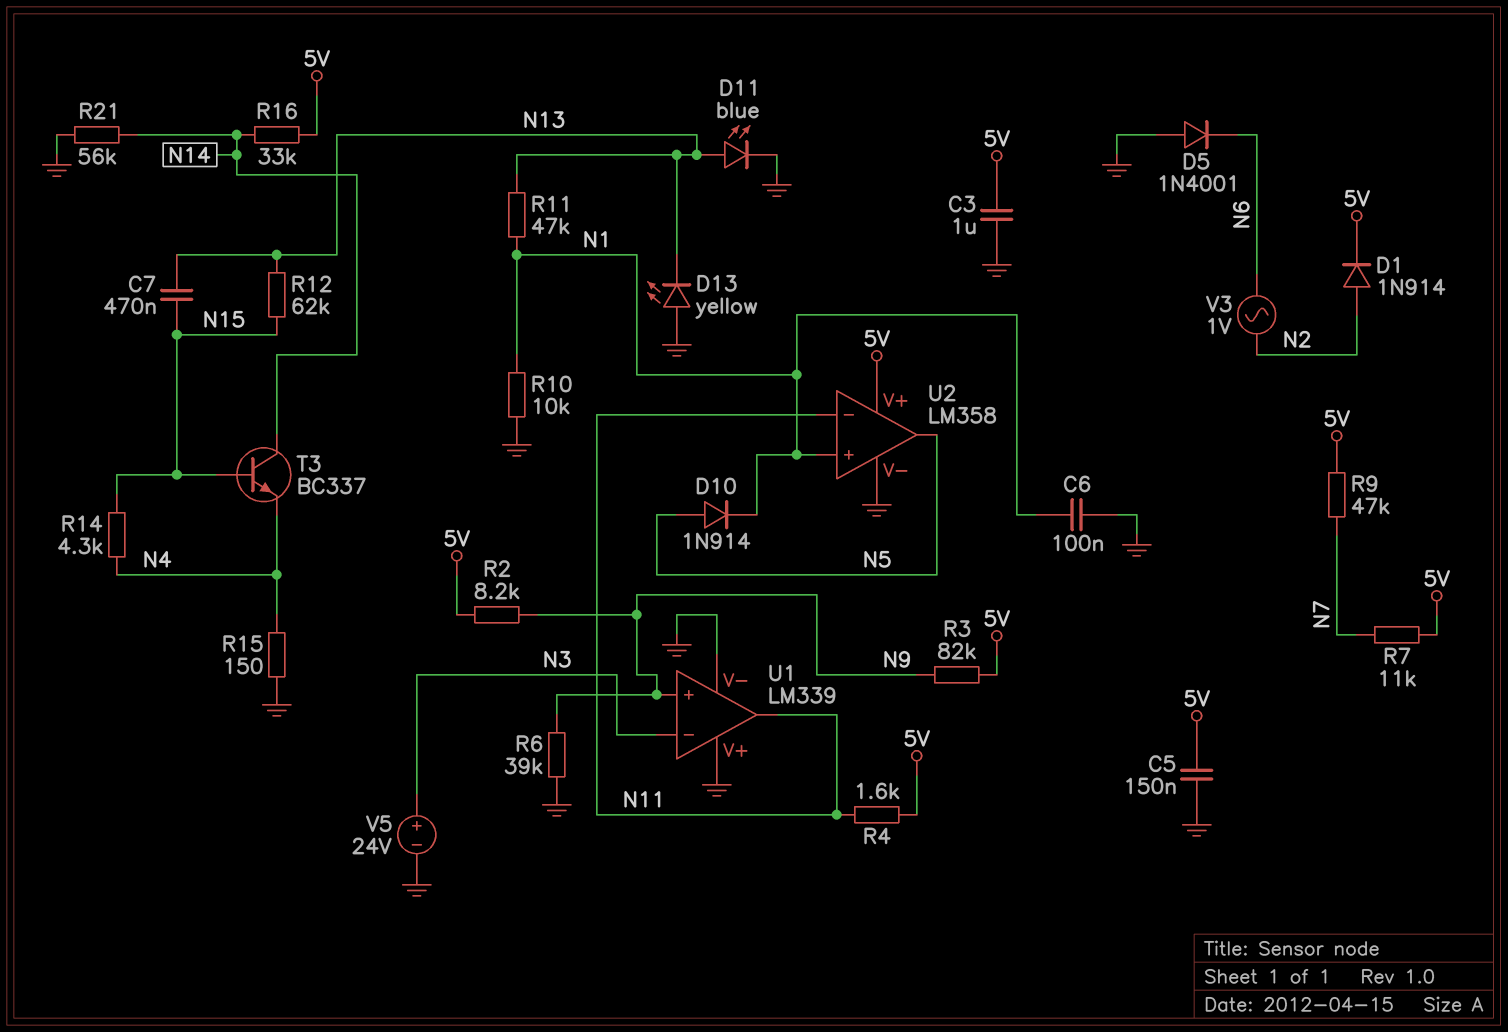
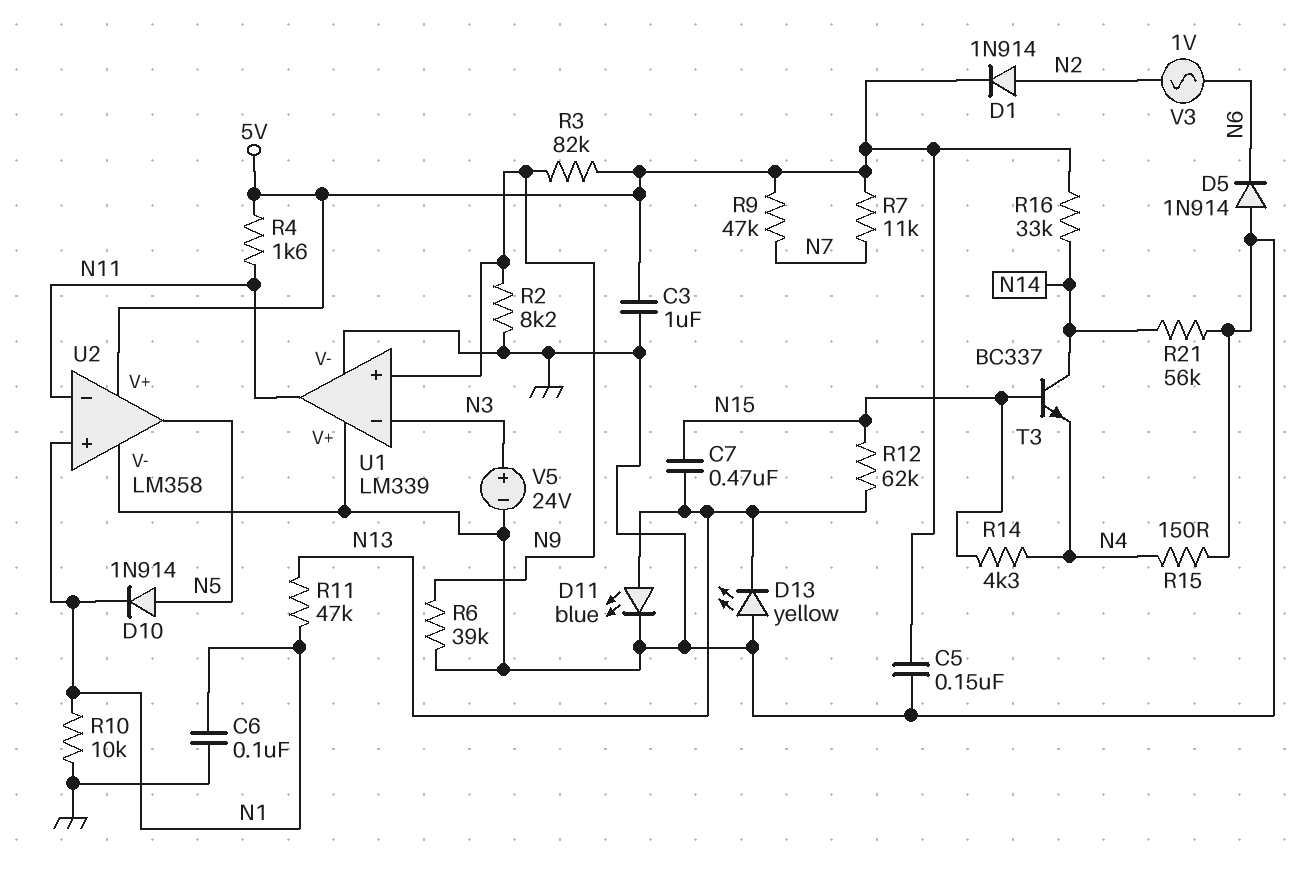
D5: diode 1N4001 (A GND, K N6) -> diode 1N914 (A GND, K N6)
R2: 8.2k (5V, N9) -> 8.2k (GND, N9)

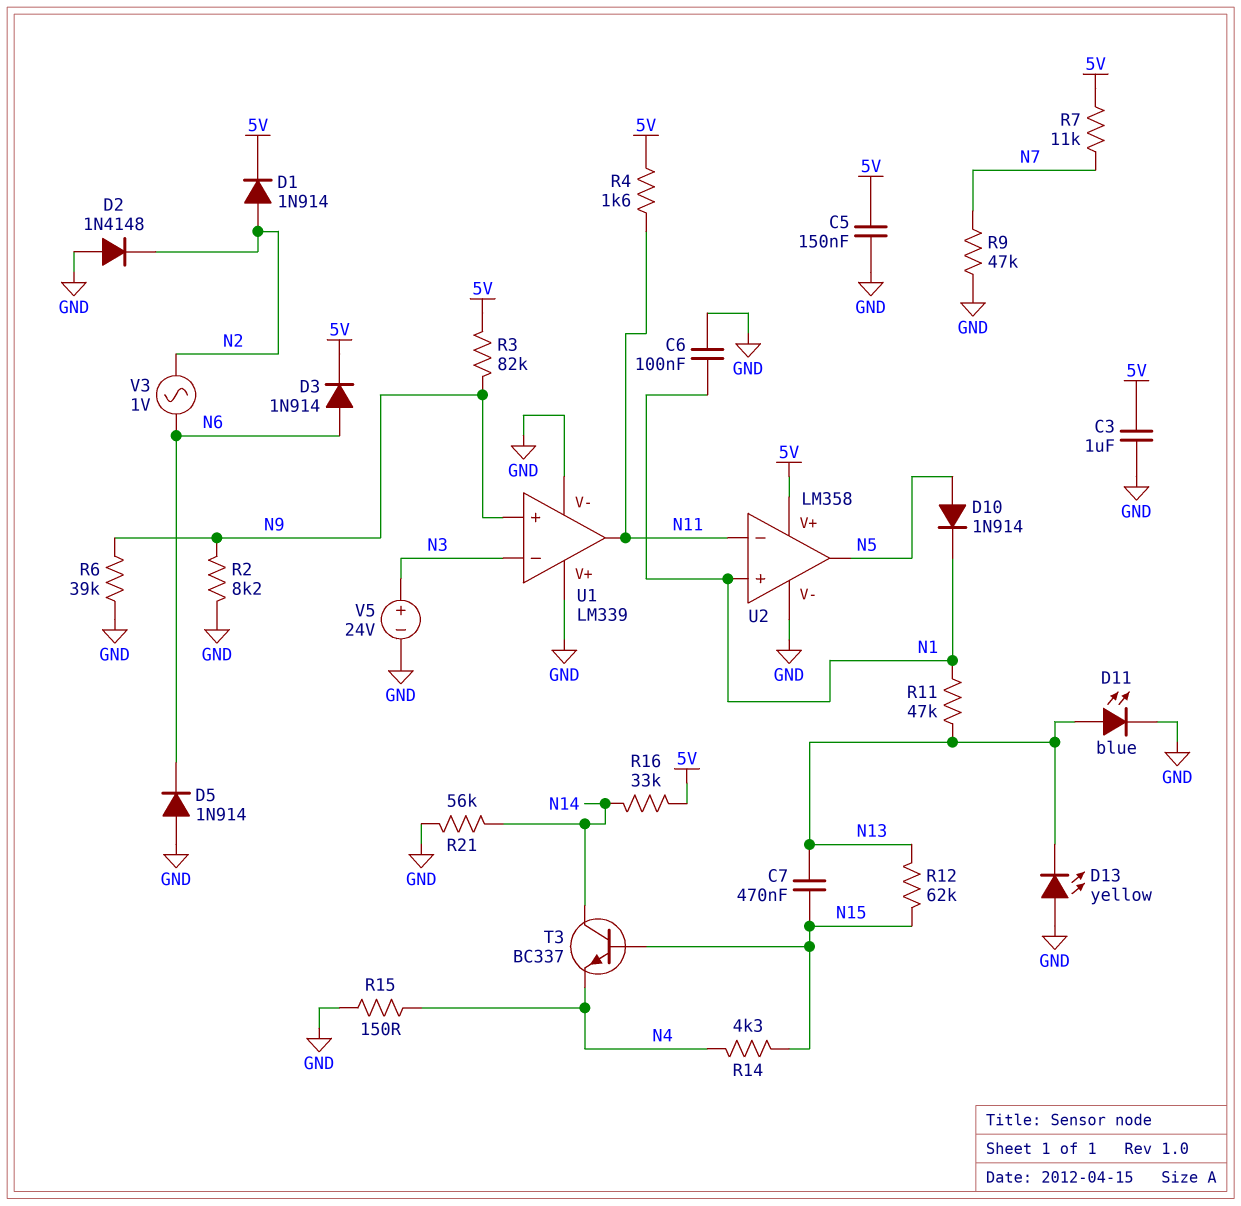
D2: none -> diode 1N4148 (A GND, K N2)
D3: none -> diode 1N914 (A N6, K 5V)
R9: 47k (5V, N7) -> 47k (GND, N7)
R10: 10k (GND, N1) -> none

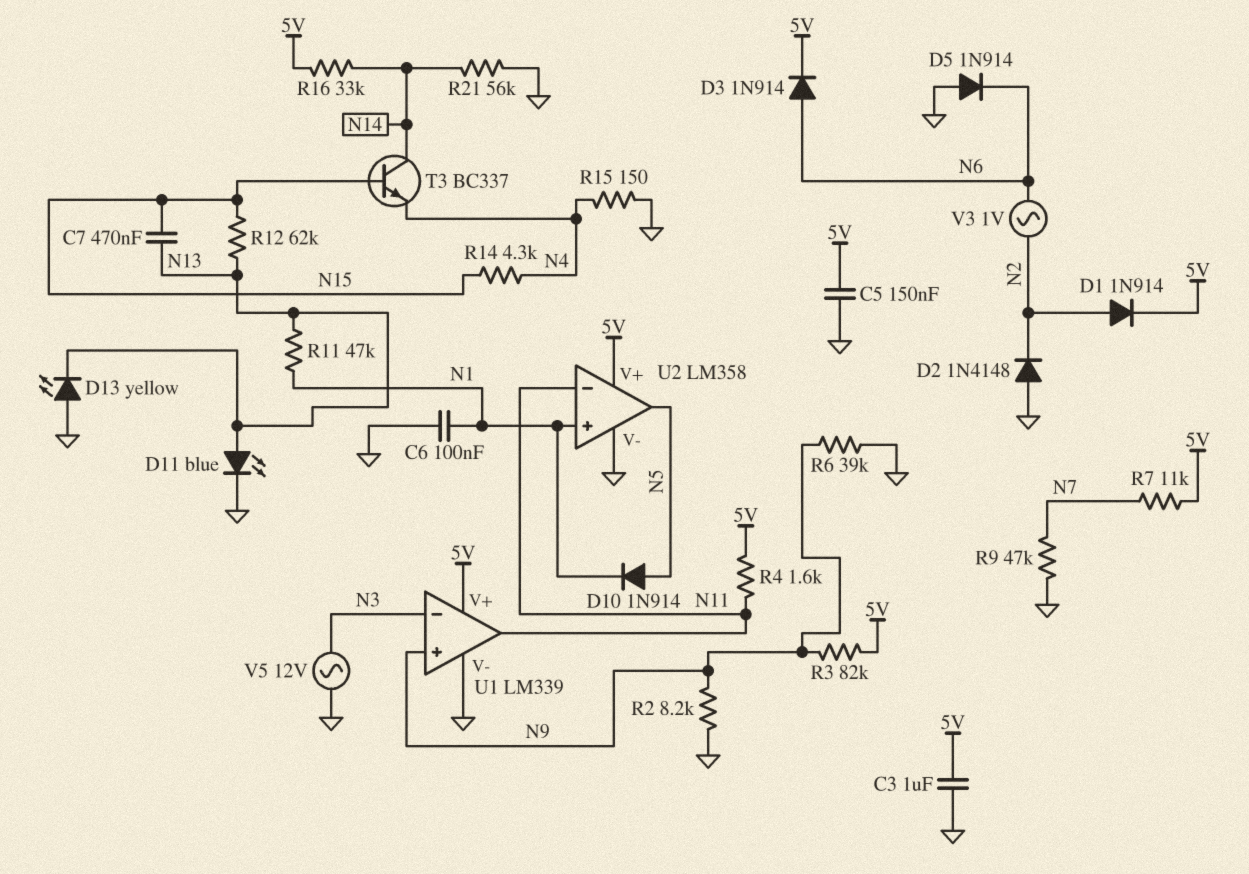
U1 pin V+: GND -> 5V
V5: 24V (plus N3, minus GND) -> AC 12V (GND, N3)

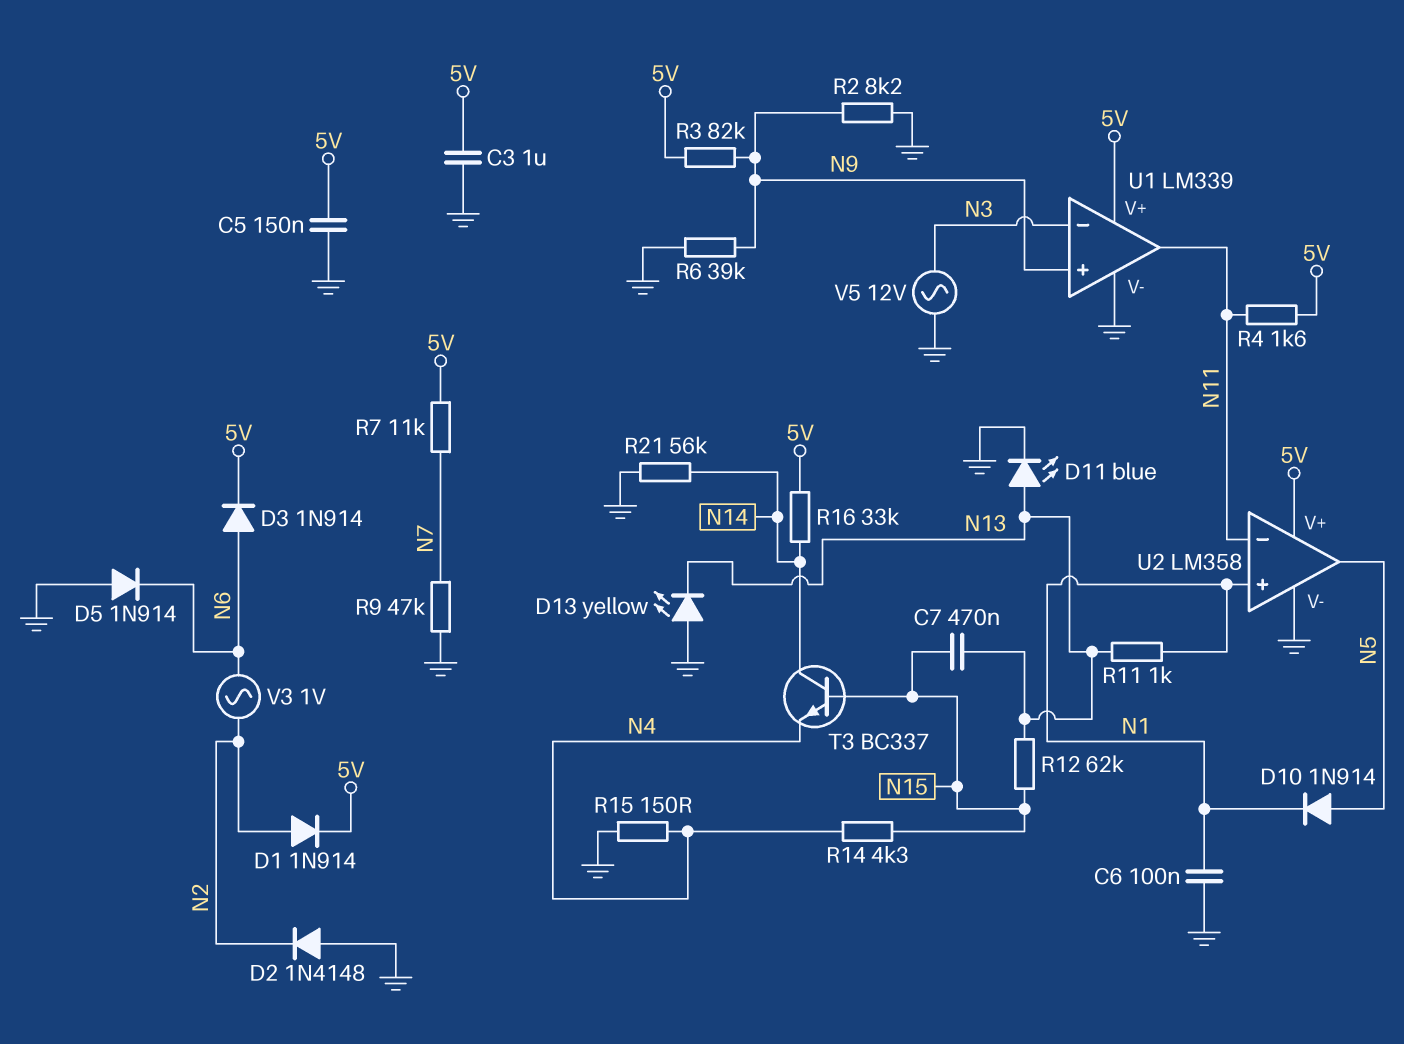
R11: 47k (N1, N13) -> 1k (N1, N13)

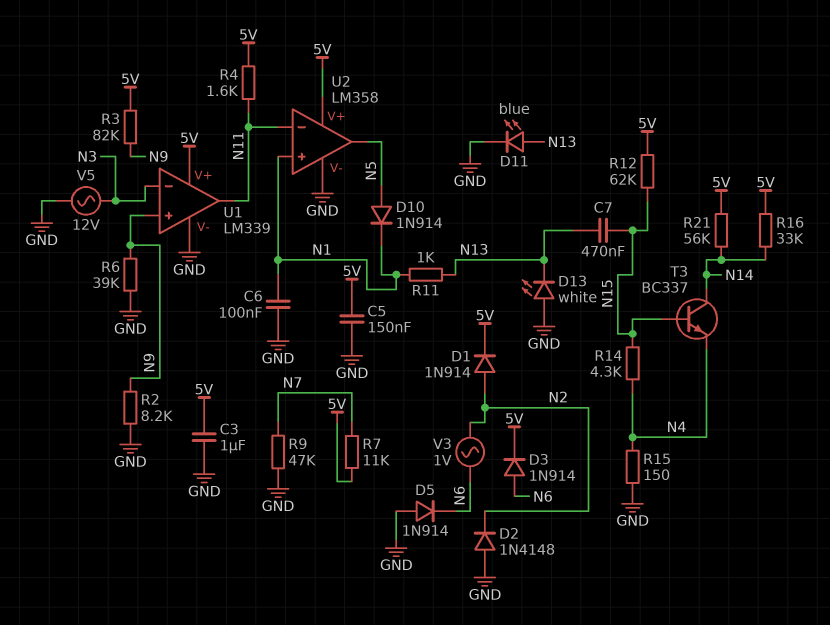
D13: LED yellow (A GND, K N13) -> LED white (A GND, K N13)
R12: 62k (N13, N15) -> 62k (5V, N15)
R21: 56k (GND, N14) -> 56k (5V, N14)

